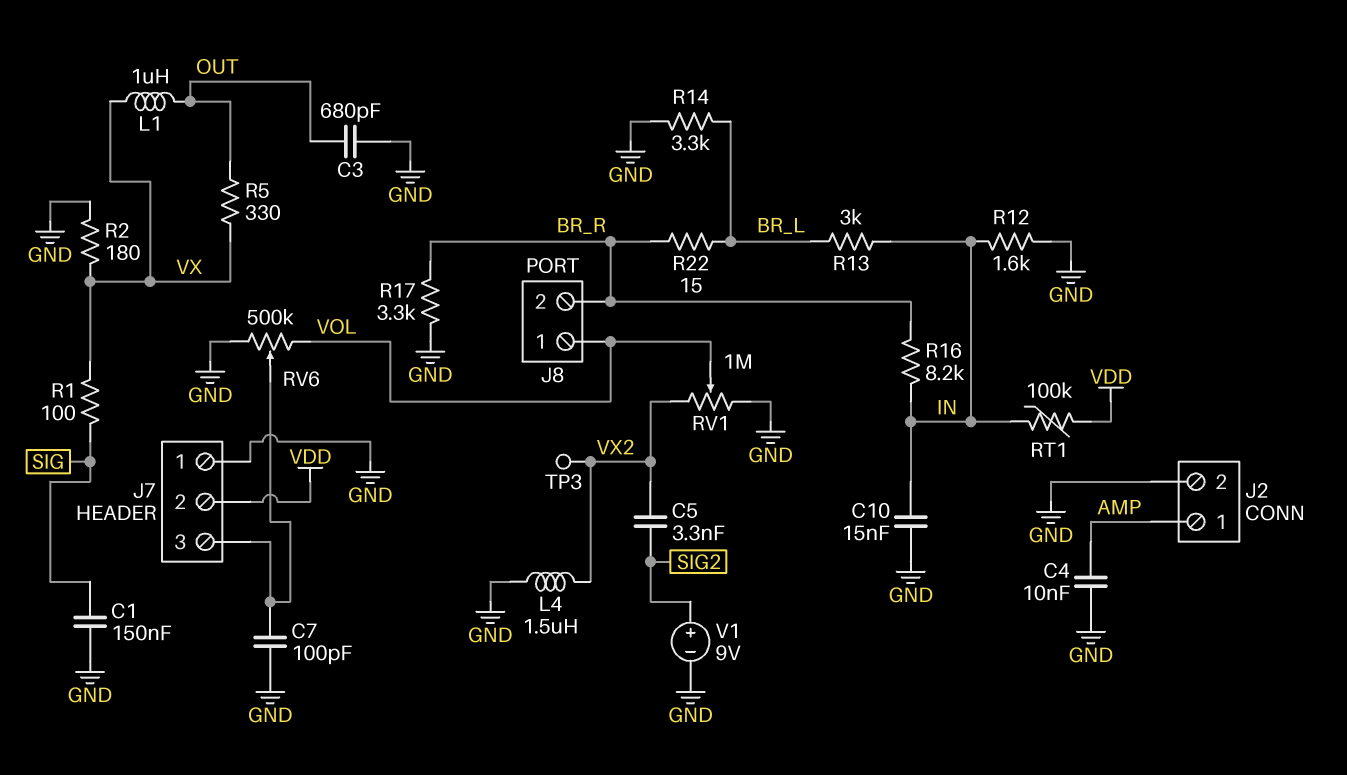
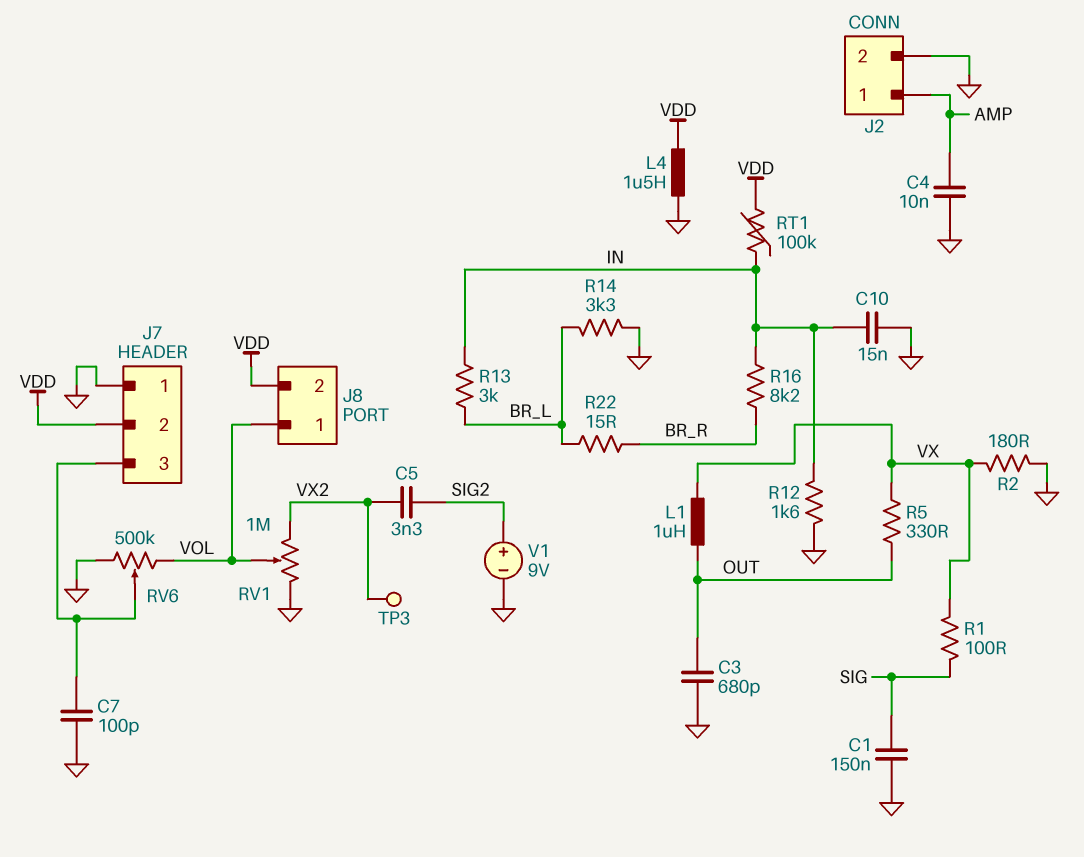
J8 pin 2: BR_R -> VDD
L4: 1.5uH (GND, VX2) -> 1.5uH (GND, VDD)
R17: 3.3k (BR_R, GND) -> none

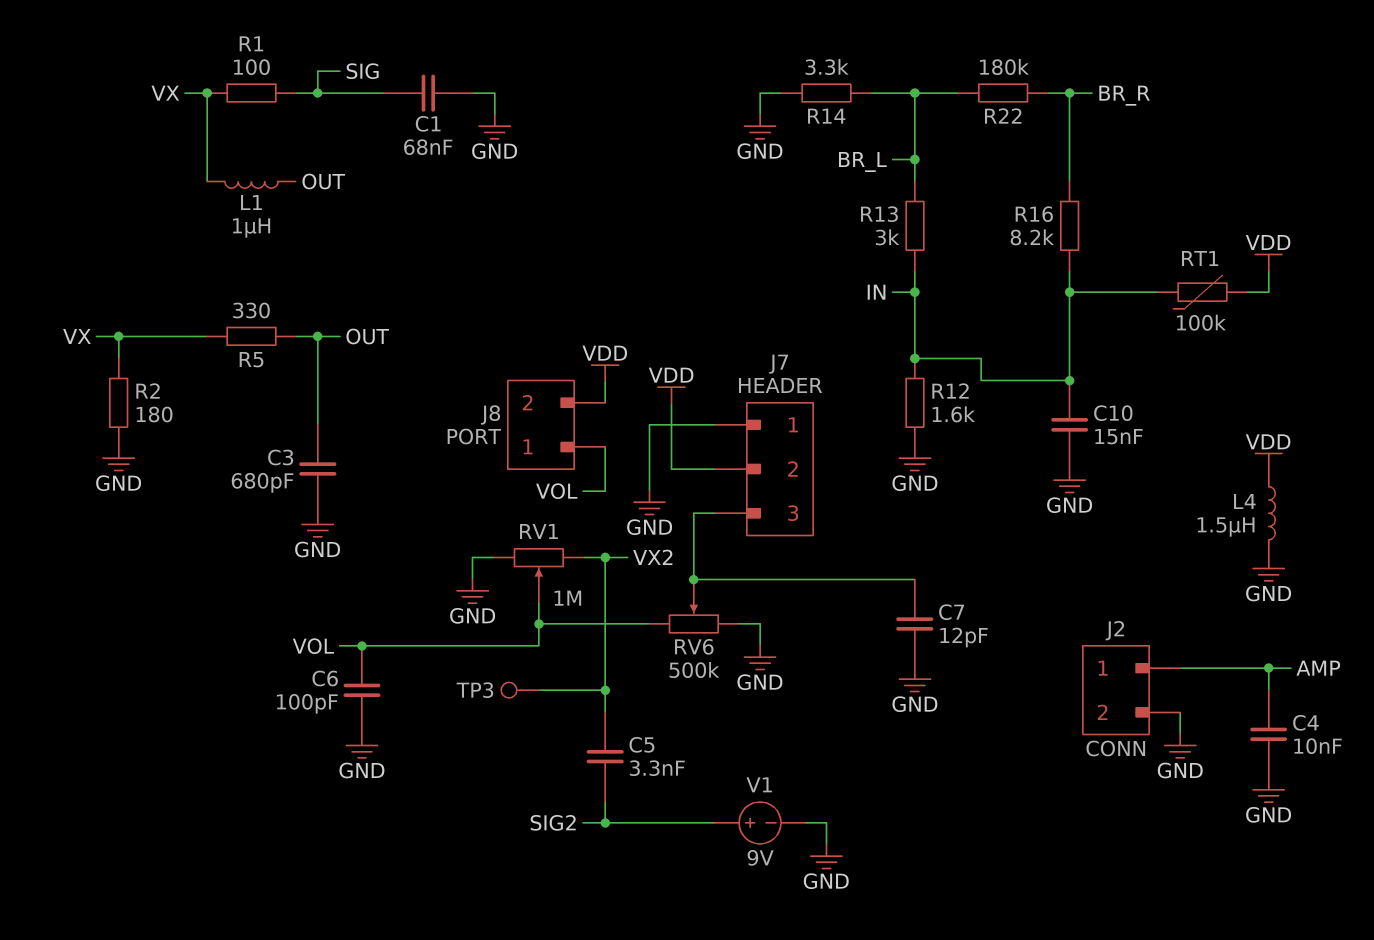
C1: 150nF (GND, SIG) -> 68nF (GND, SIG)
C6: none -> 100pF (GND, VOL)
C7: 100pF (GND, J7/3) -> 12pF (GND, J7/3)
R22: 15 (BR_L, BR_R) -> 180k (BR_L, BR_R)

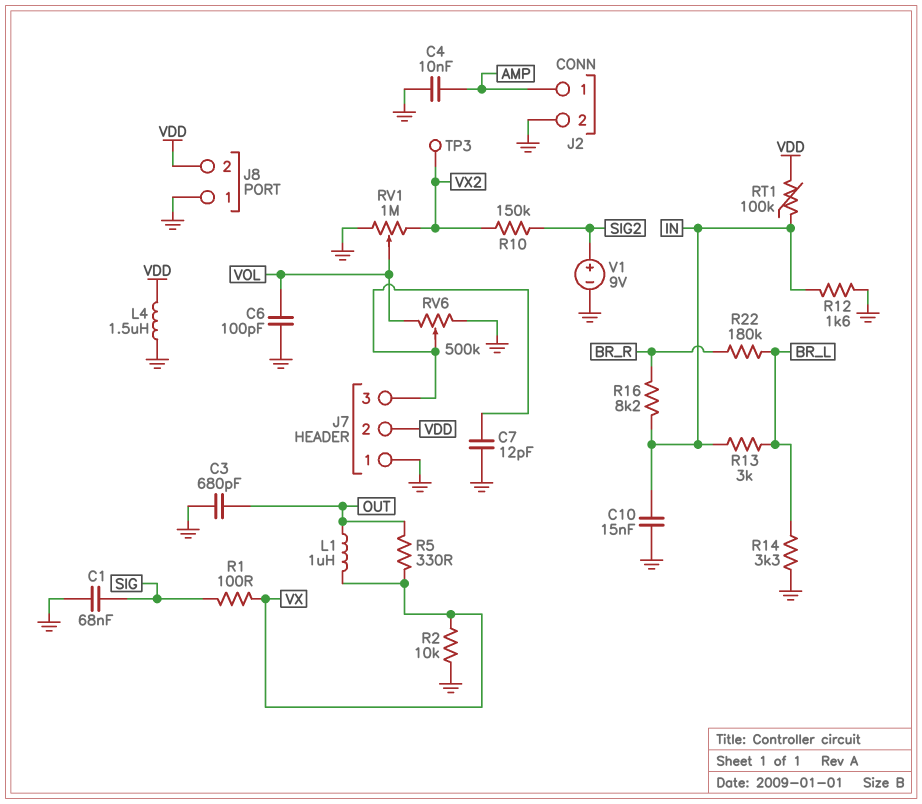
C5: 3.3nF (SIG2, VX2) -> none
J8 pin 1: VOL -> GND
R2: 180 (GND, VX) -> 10k (GND, VX)
R10: none -> 150k (SIG2, VX2)

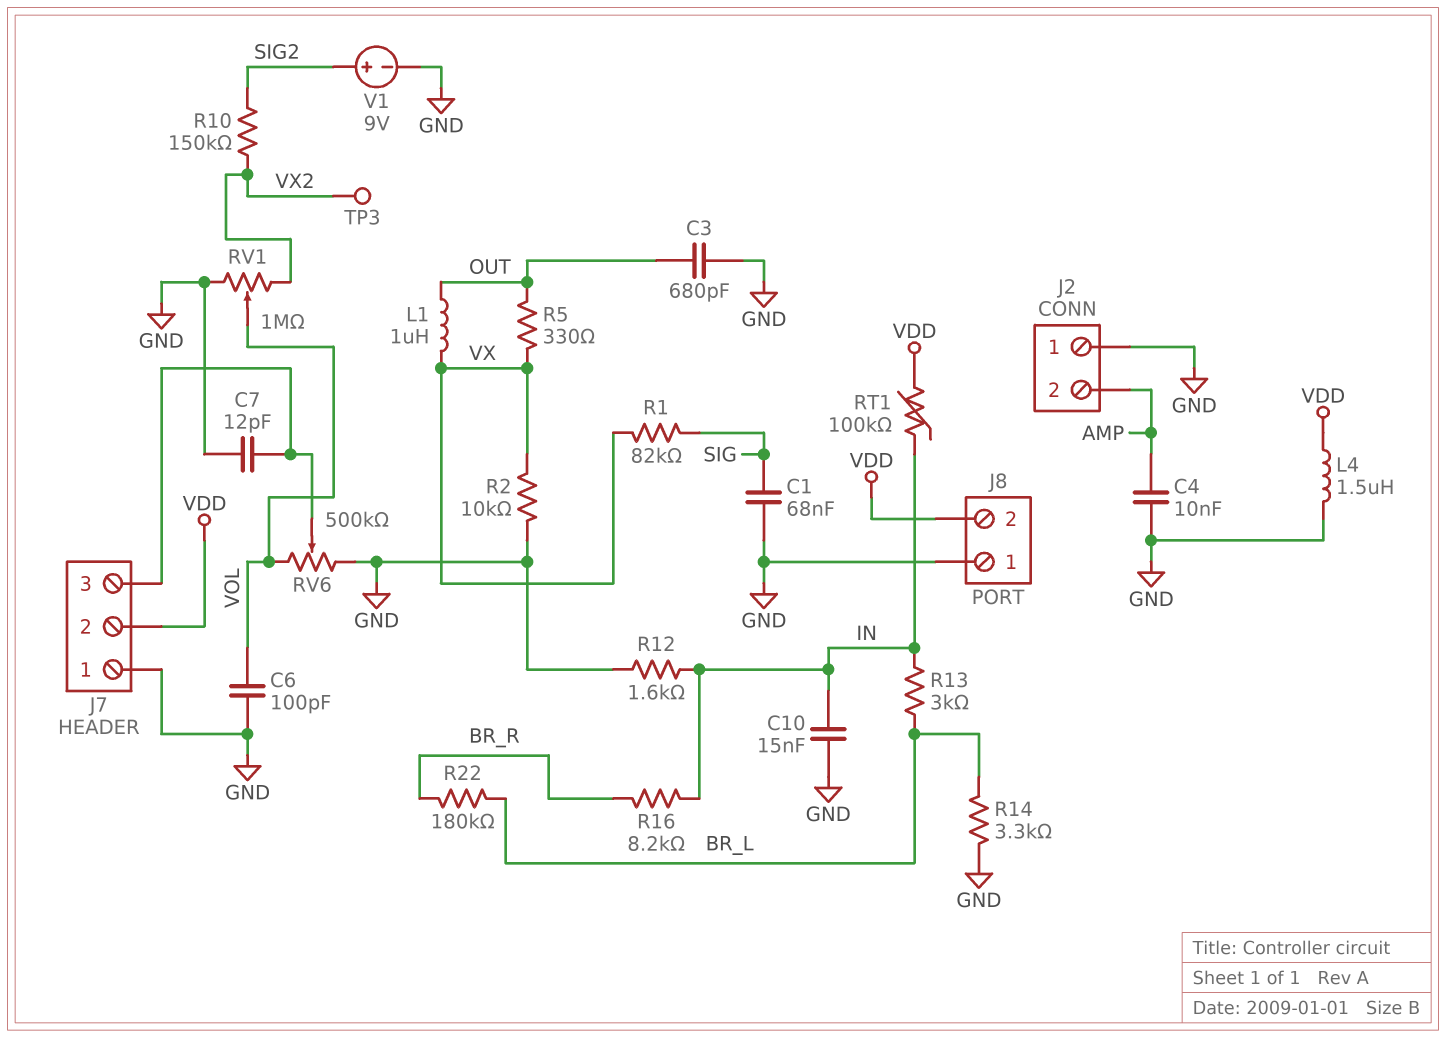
J2 pin 1: AMP -> GND
J2 pin 2: GND -> AMP
R1: 100 (SIG, VX) -> 82k (SIG, VX)

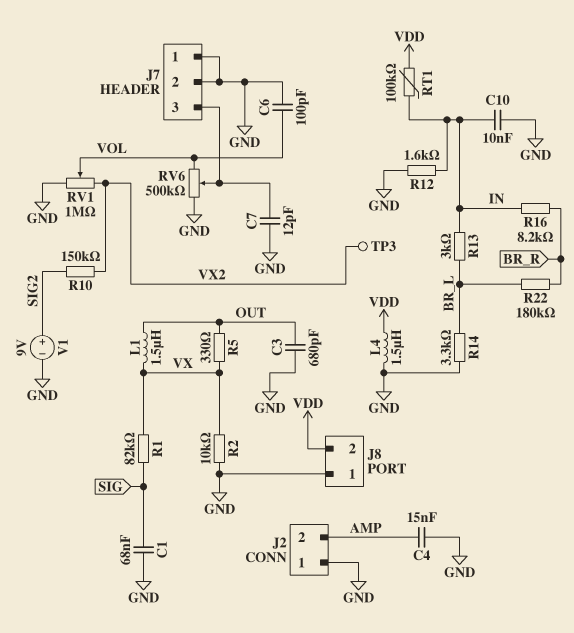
C4: 10nF (AMP, GND) -> 15nF (AMP, GND)
C10: 15nF (GND, IN) -> 10nF (GND, IN)
J7 pin 2: VDD -> GND
L1: 1uH (OUT, VX) -> 1.5uH (OUT, VX)

